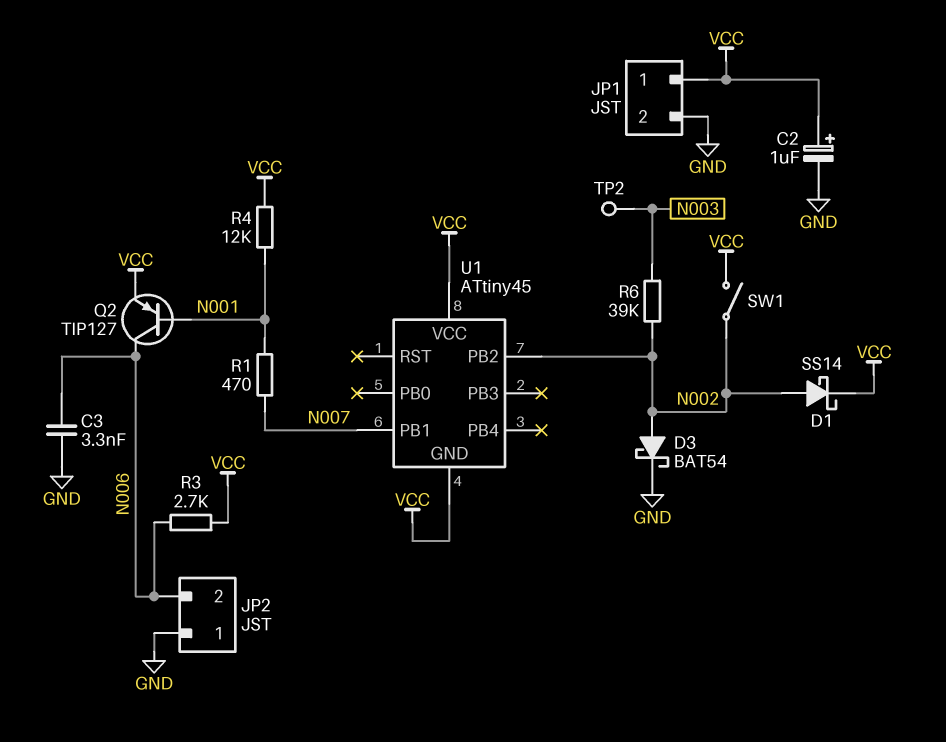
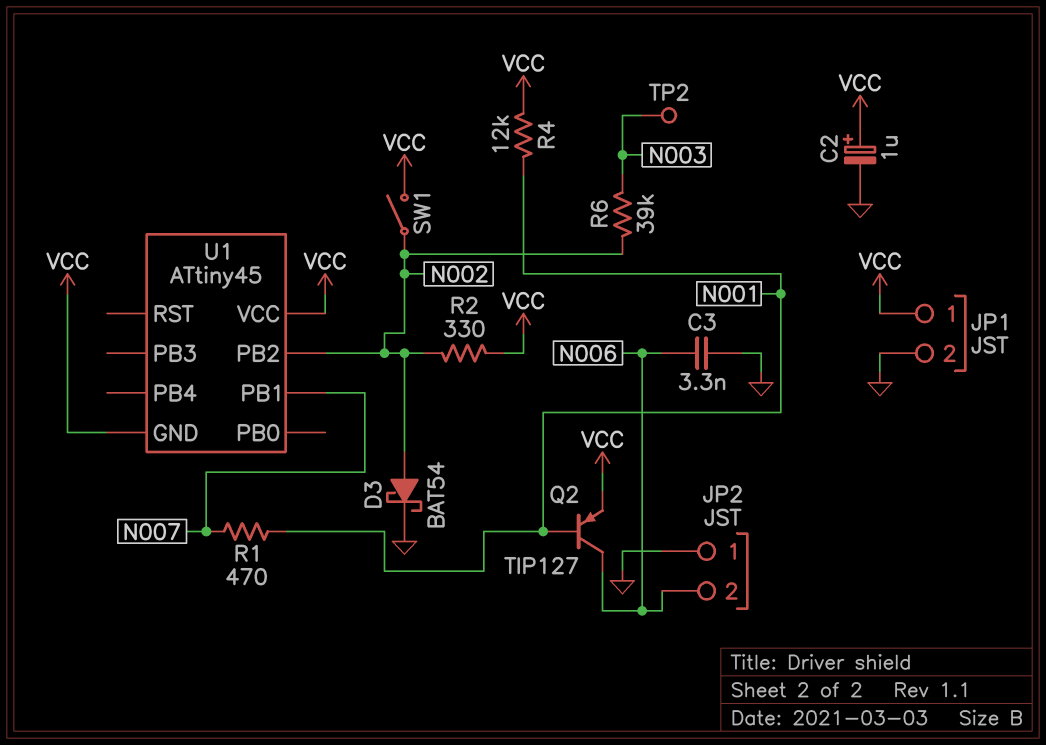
D1: schottky SS14 (A N002, K VCC) -> none
R2: none -> 330 (N002, VCC)
R3: 2.7k (N006, VCC) -> none

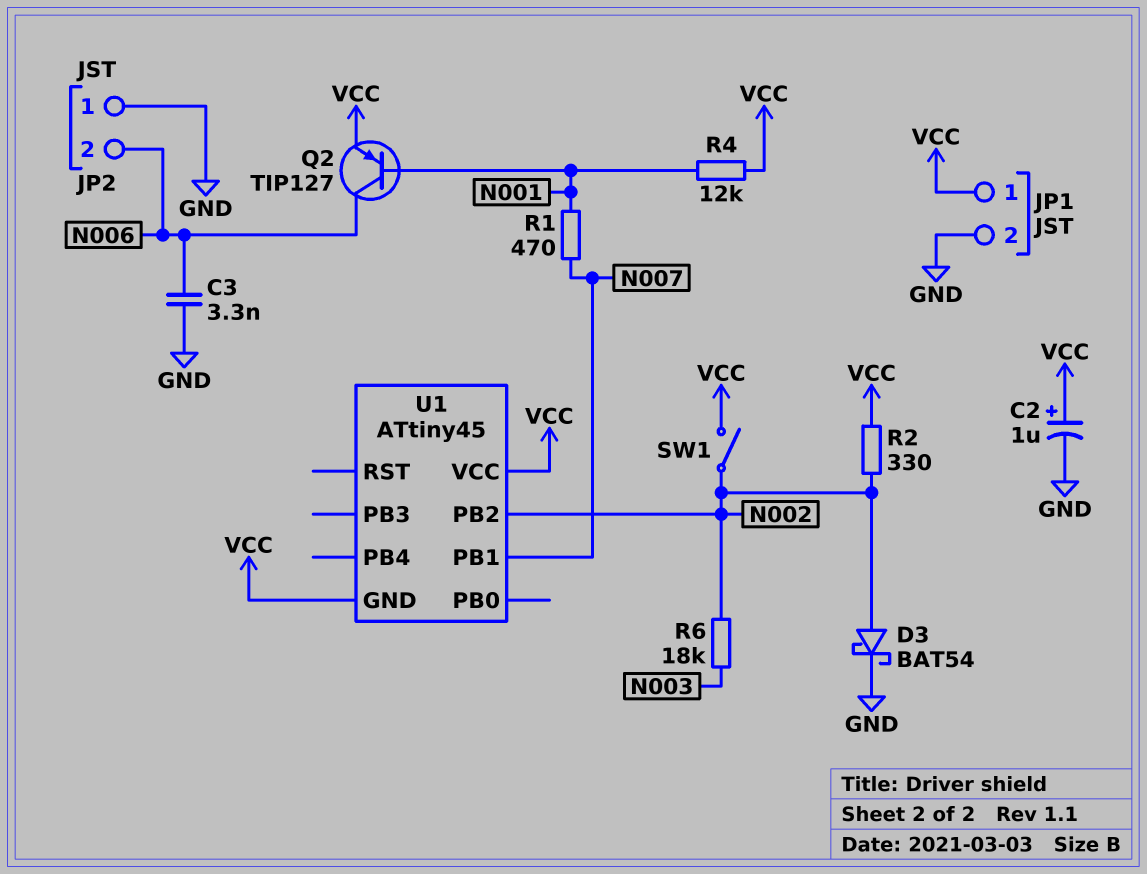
R6: 39k (N002, N003) -> 18k (N002, N003)
TP2: test point (N003) -> none

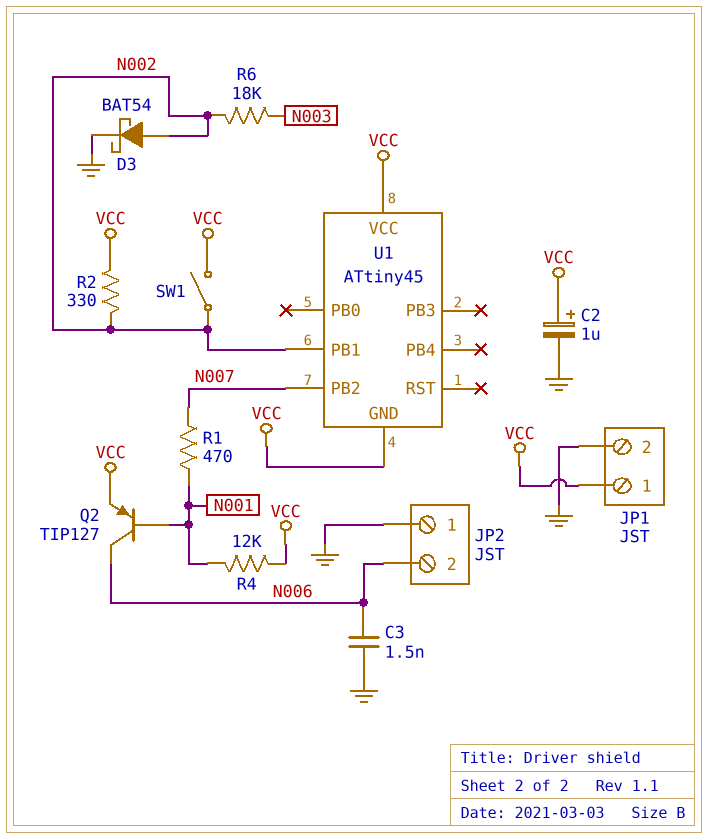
C3: 3.3nF (GND, N006) -> 1.5nF (GND, N006)
U1 pin PB1: N007 -> N002
U1 pin PB2: N002 -> N007

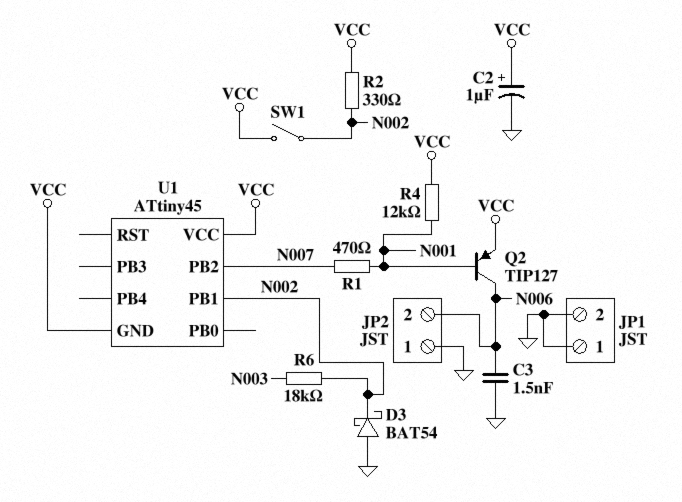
D3: schottky BAT54 (A N002, K GND) -> schottky BAT54 (A GND, K N002)
JP1 pin 1: VCC -> GND

